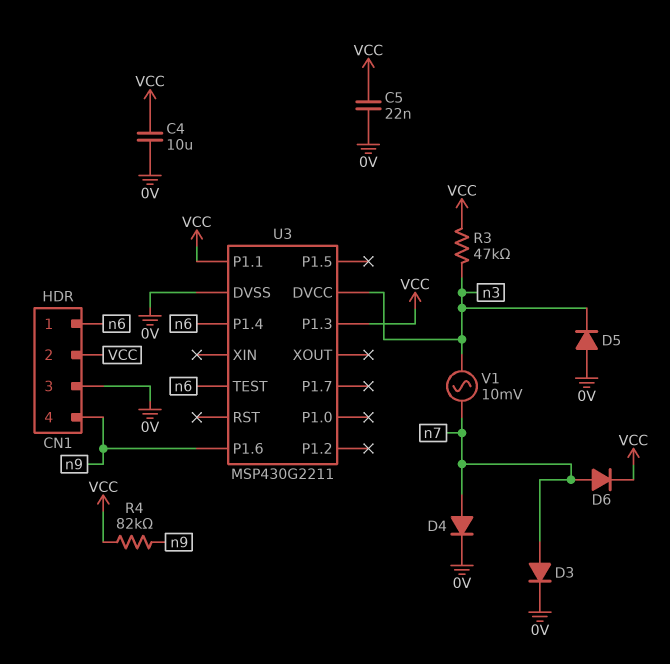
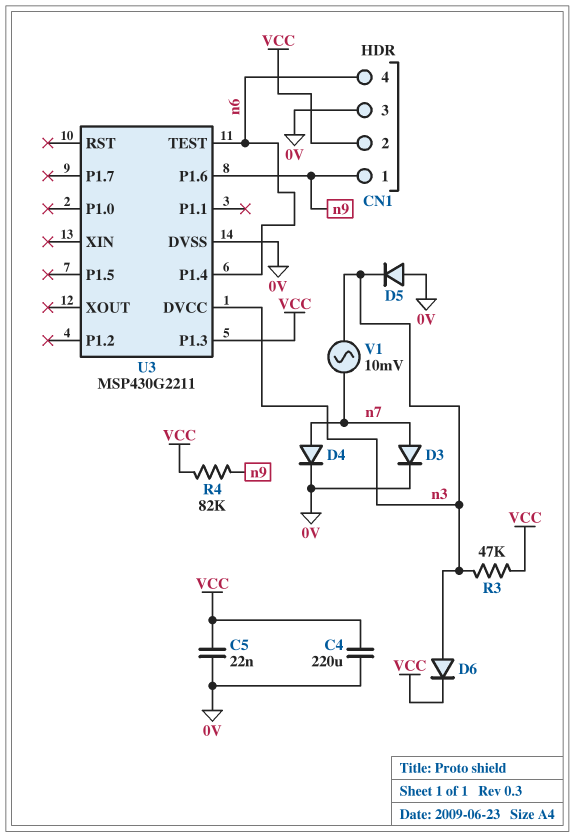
C4: 10uF (0V, VCC) -> 220uF (0V, VCC)
CN1 pin 1: n6 -> n9
CN1 pin 4: n9 -> n6
D6: diode (A n7, K VCC) -> diode (A n3, K VCC)
U3 pin P1.1: VCC -> none

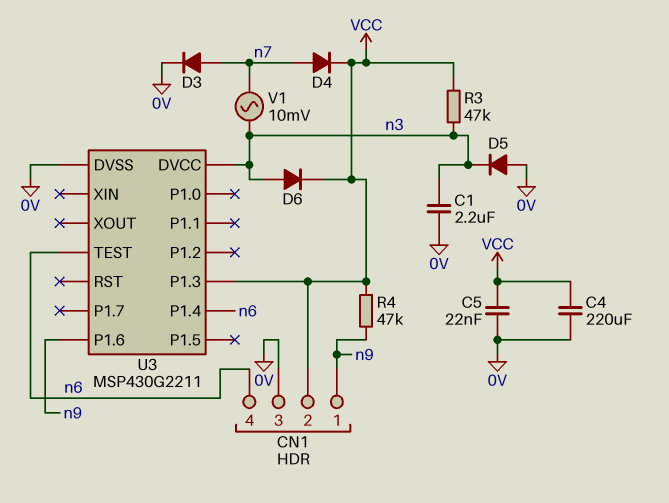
C1: none -> 2.2uF (0V, n3)
D4: diode (A n7, K 0V) -> diode (A n7, K VCC)
R4: 82k (VCC, n9) -> 47k (VCC, n9)

